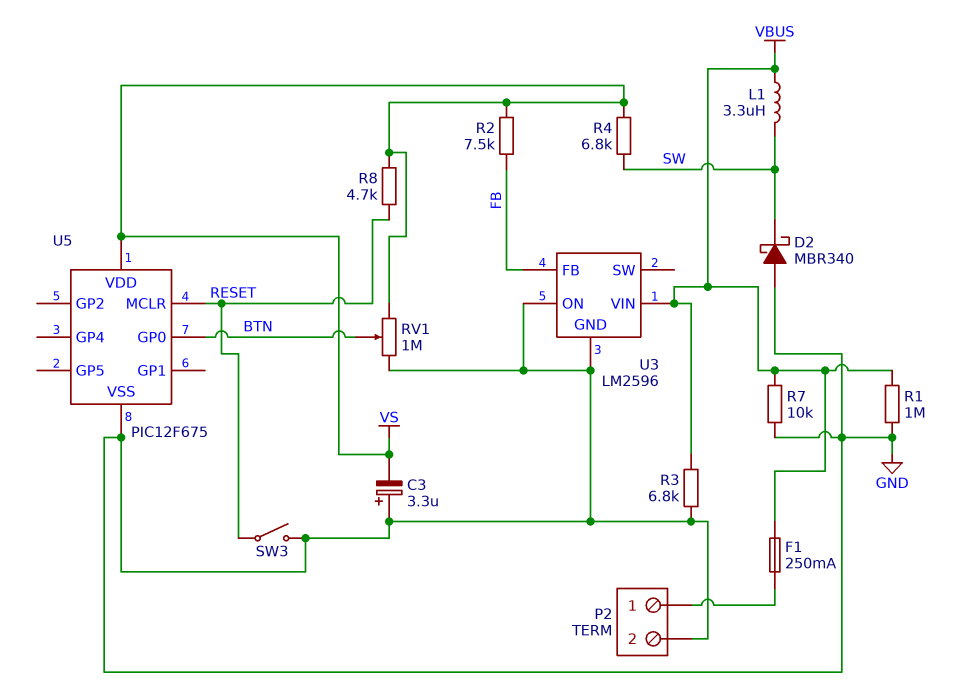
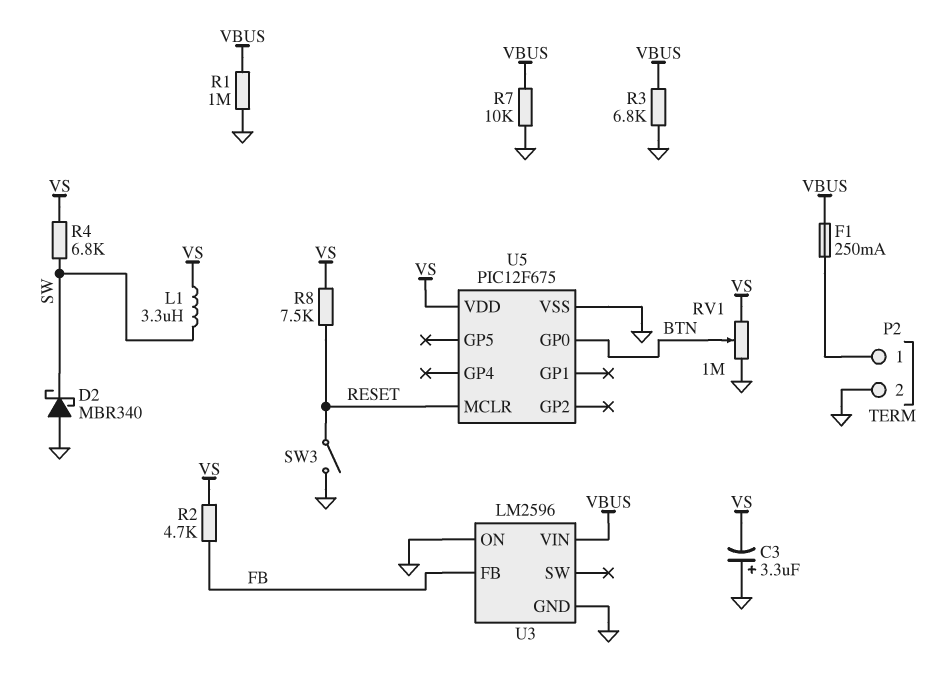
L1: 3.3uH (SW, VBUS) -> 3.3uH (SW, VS)
R2: 7.5k (FB, VS) -> 4.7k (FB, VS)
R8: 4.7k (RESET, VS) -> 7.5k (RESET, VS)

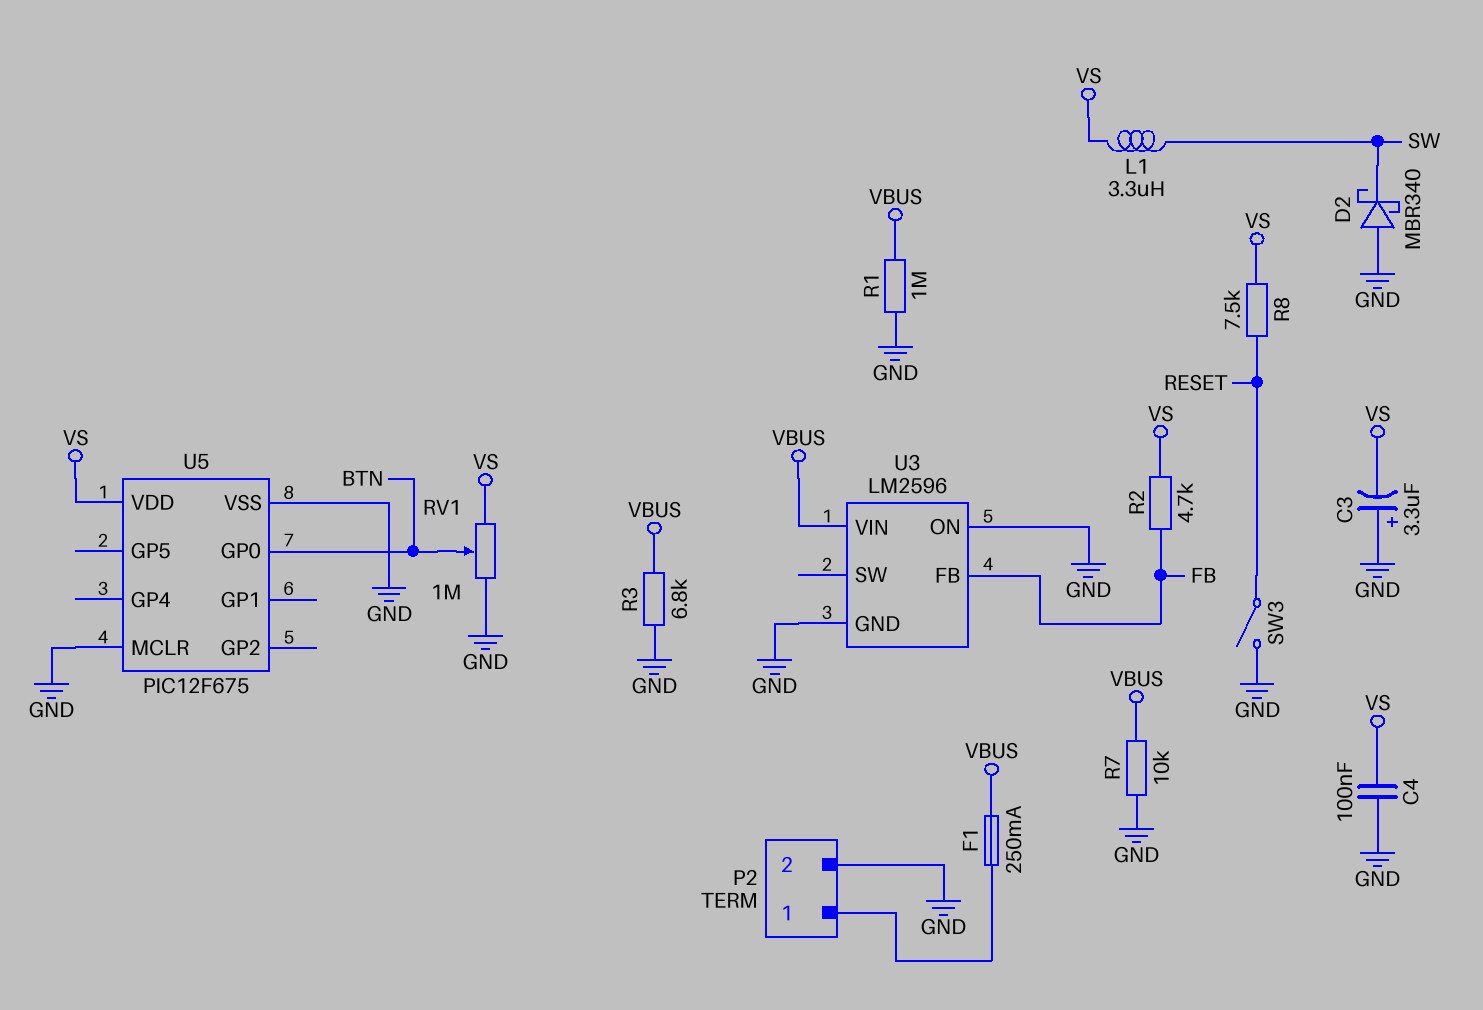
C4: none -> 100nF (GND, VS)
R4: 6.8k (SW, VS) -> none
U5 pin MCLR: RESET -> GND

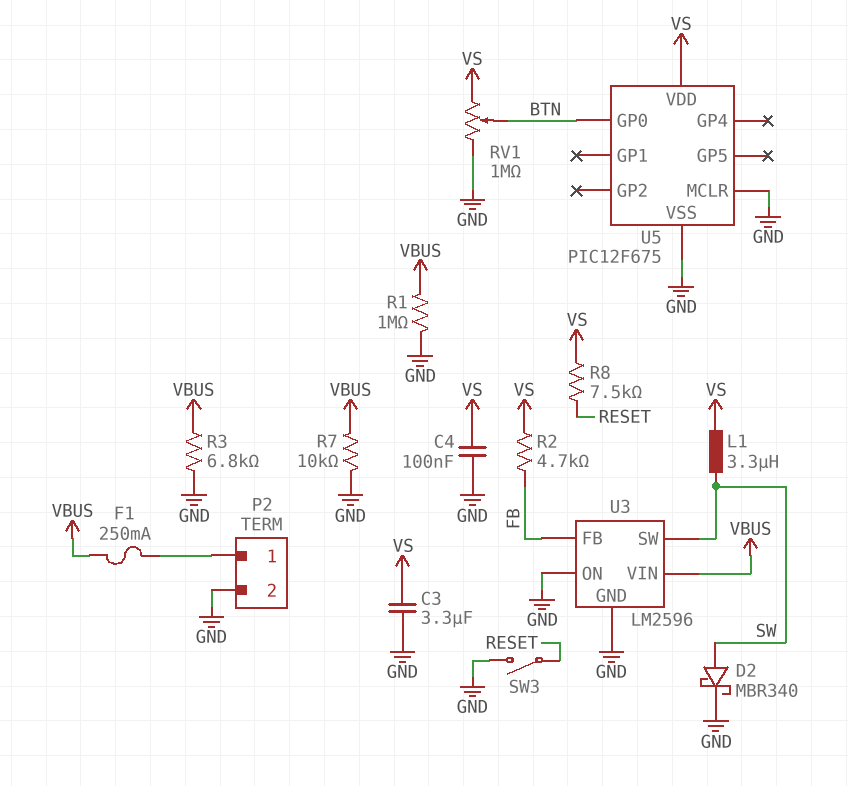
C3: 3.3uF (plus GND, minus VS) -> 3.3uF (GND, VS)
D2: schottky MBR340 (A GND, K SW) -> schottky MBR340 (A SW, K GND)
U3 pin SW: none -> SW

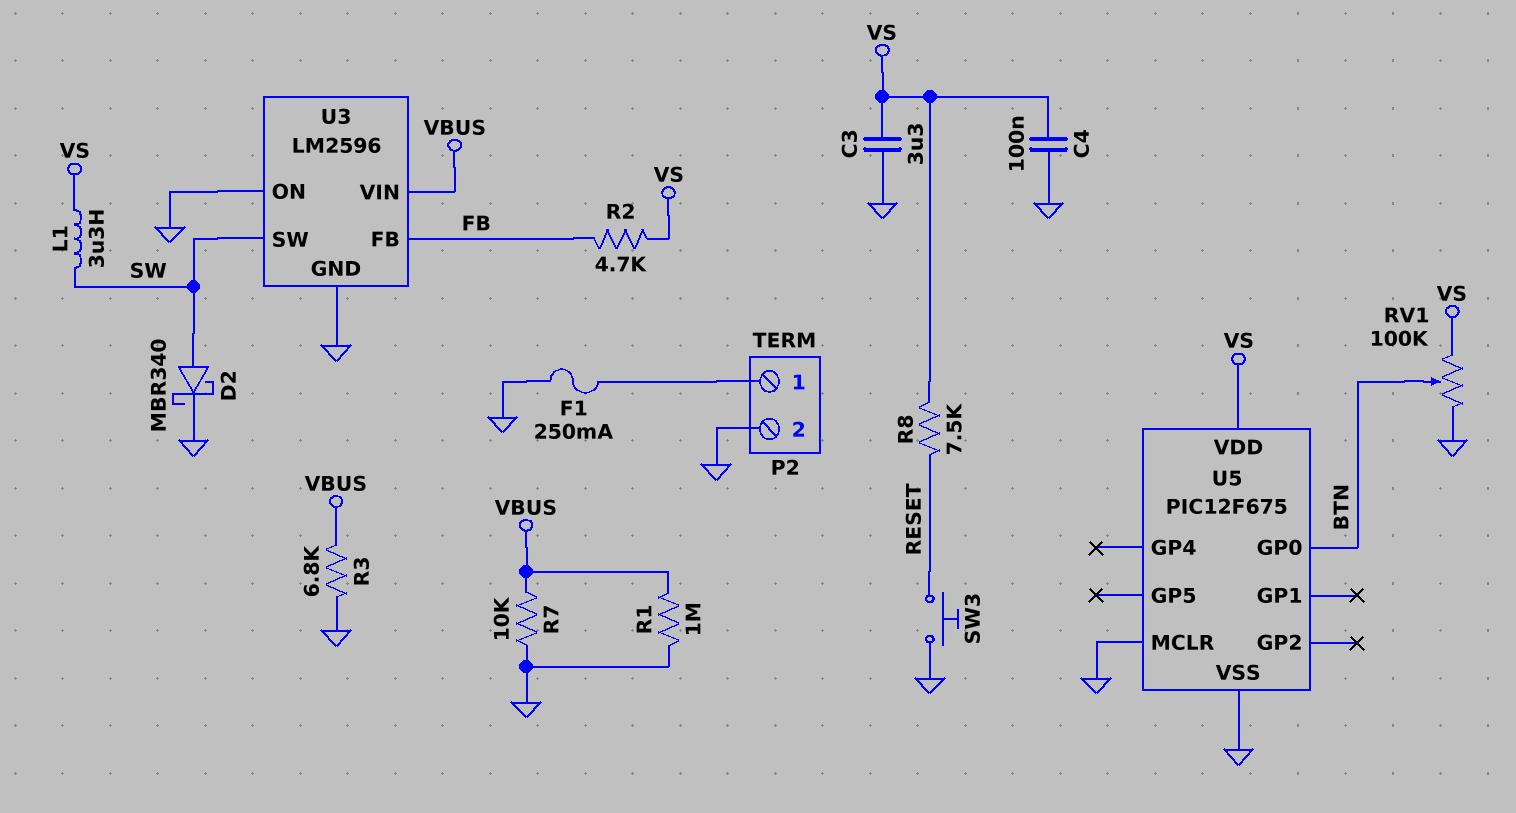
F1: 250mA (P2/1, VBUS) -> 250mA (GND, P2/1)
RV1: 1M (GND, VS, wiper BTN) -> 100k (GND, VS, wiper BTN)
SW3: switch (GND, RESET) -> button (GND, RESET)

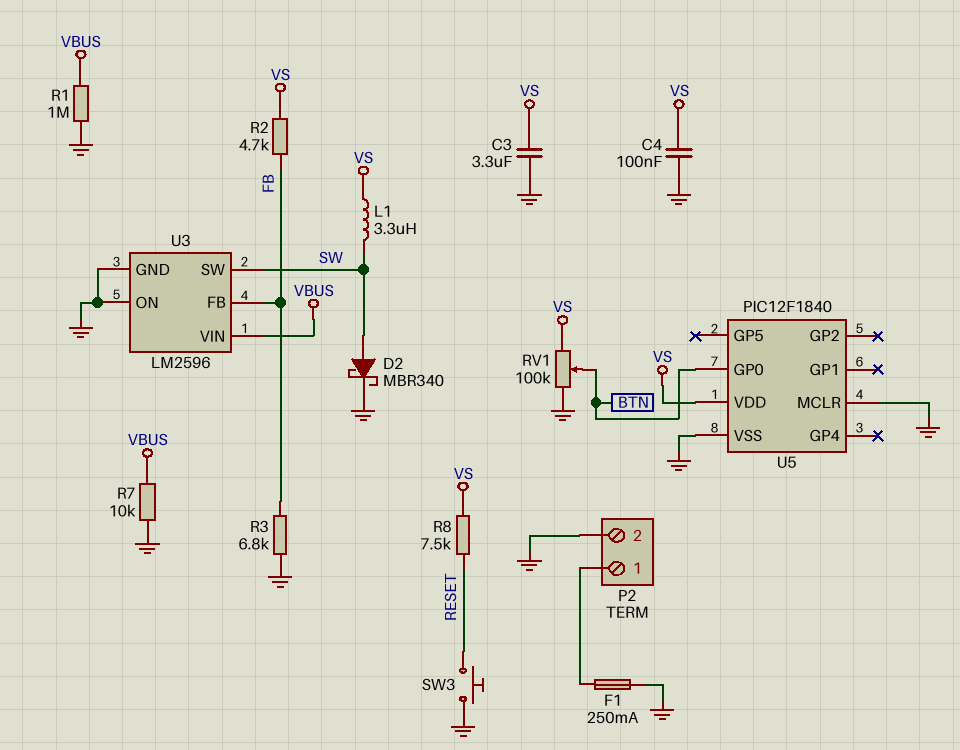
R3: 6.8k (GND, VBUS) -> 6.8k (FB, GND)
U5: PIC12F675 -> PIC12F1840

